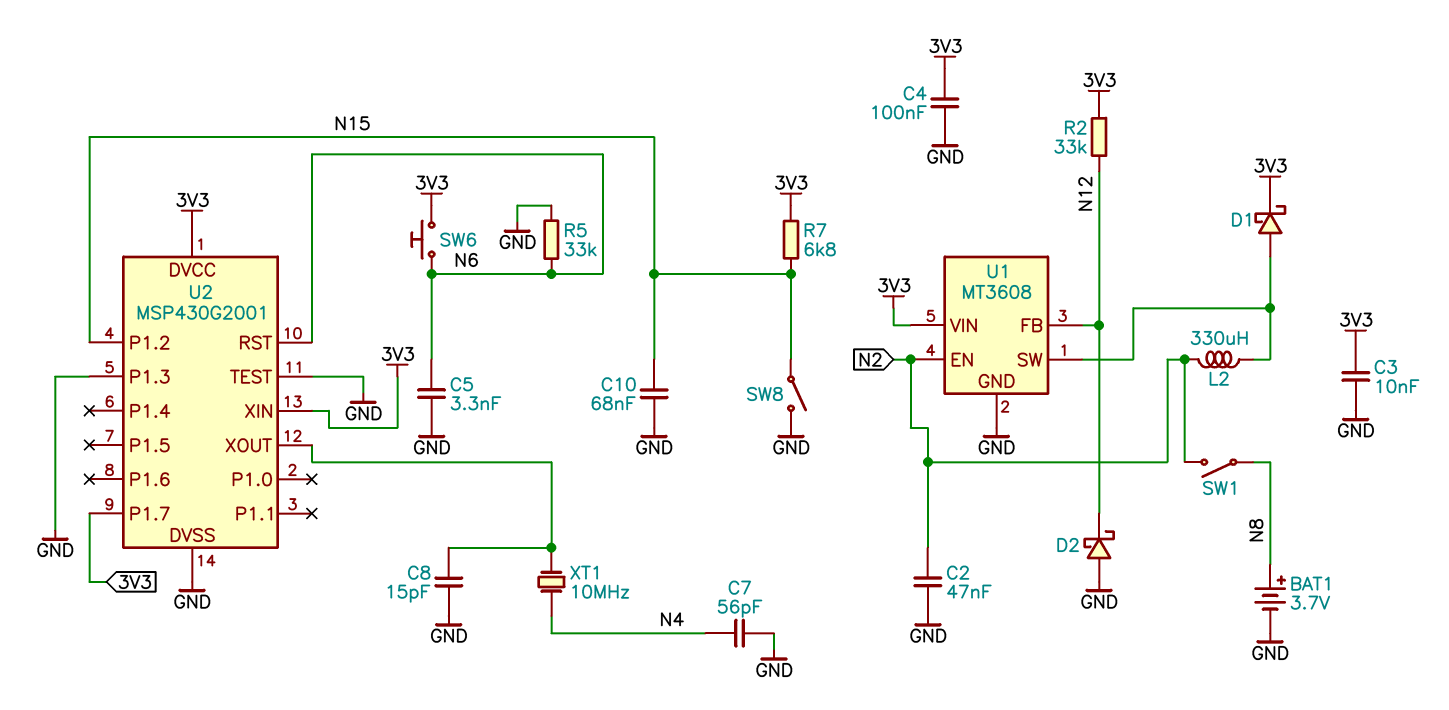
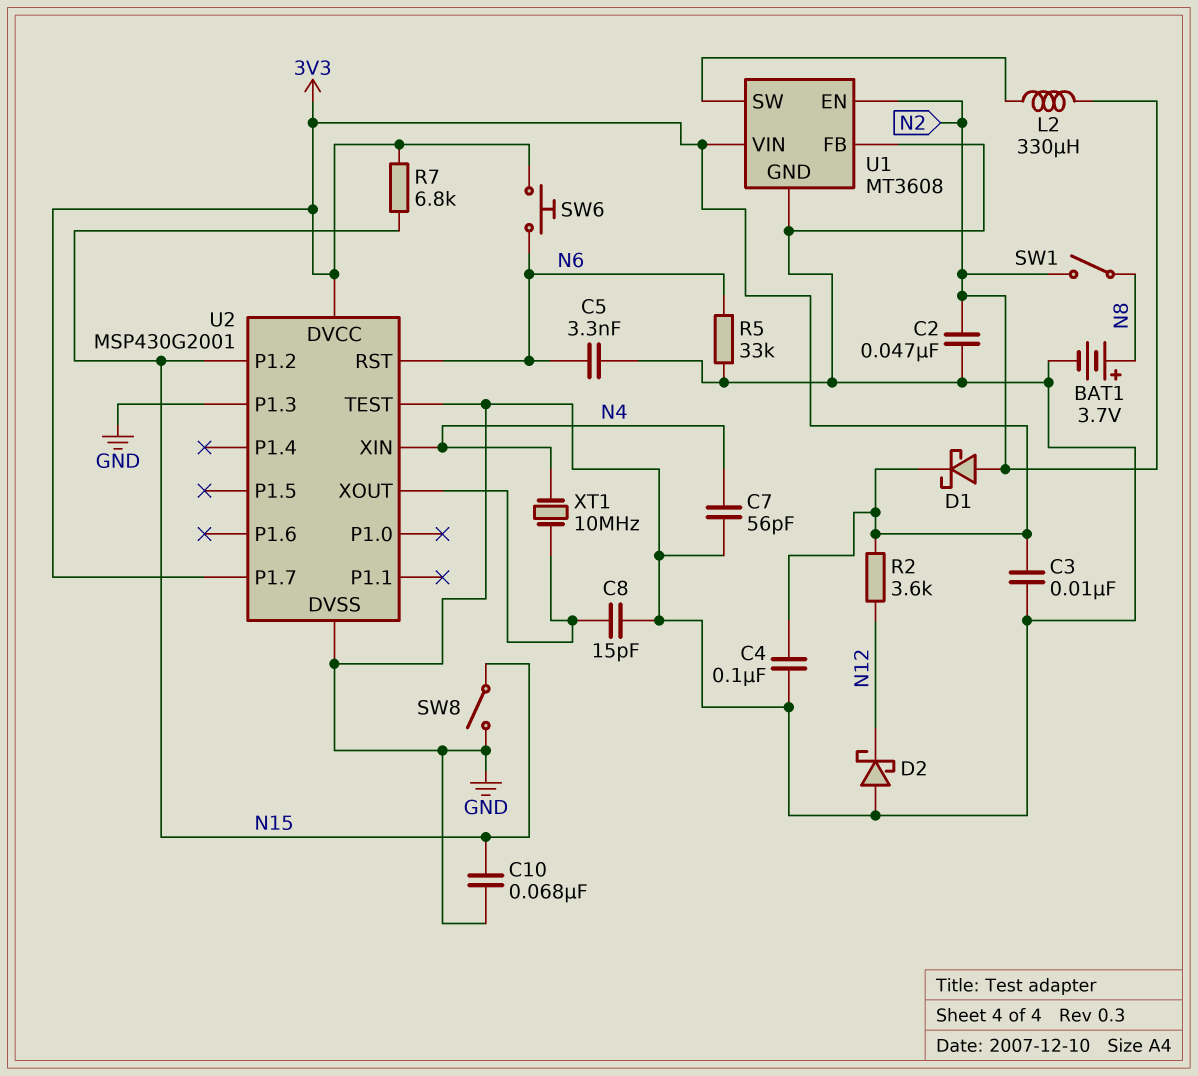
D1: schottky (A U1/SW, K 3V3) -> schottky (A N2, K 3V3)
R2: 33k (3V3, N12) -> 3.6k (3V3, N12)
U1 pin FB: N12 -> GND
U2 pin XIN: 3V3 -> N4

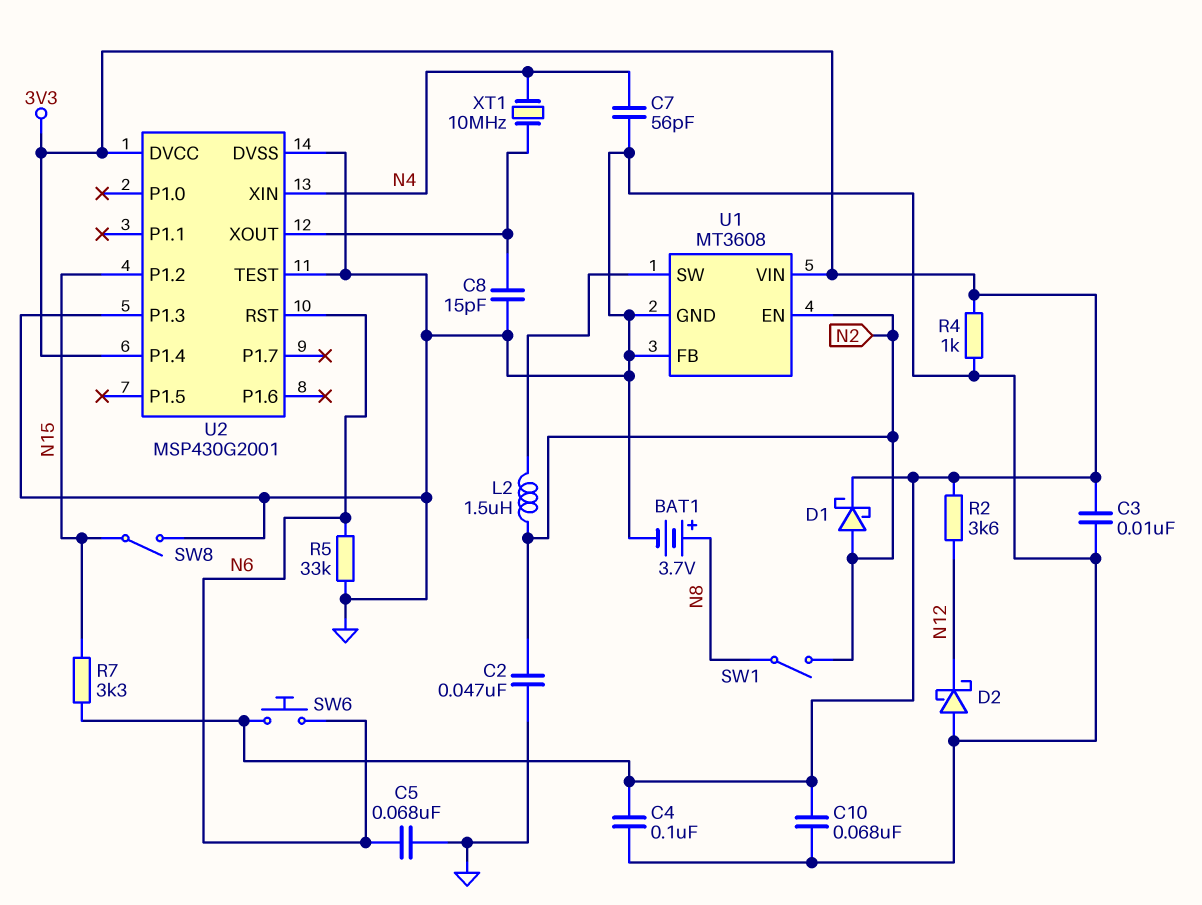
C5: 3.3nF (GND, N6) -> 68nF (GND, N6)
C10: 68nF (GND, N15) -> 68nF (3V3, GND)
L2: 330uH (N2, U1/SW) -> 1.5uH (N2, U1/SW)
R4: none -> 1k (3V3, GND)
R7: 6.8k (3V3, N15) -> 3.3k (3V3, N15)
U2 pin P1.4: none -> 3V3
U2 pin P1.7: 3V3 -> none

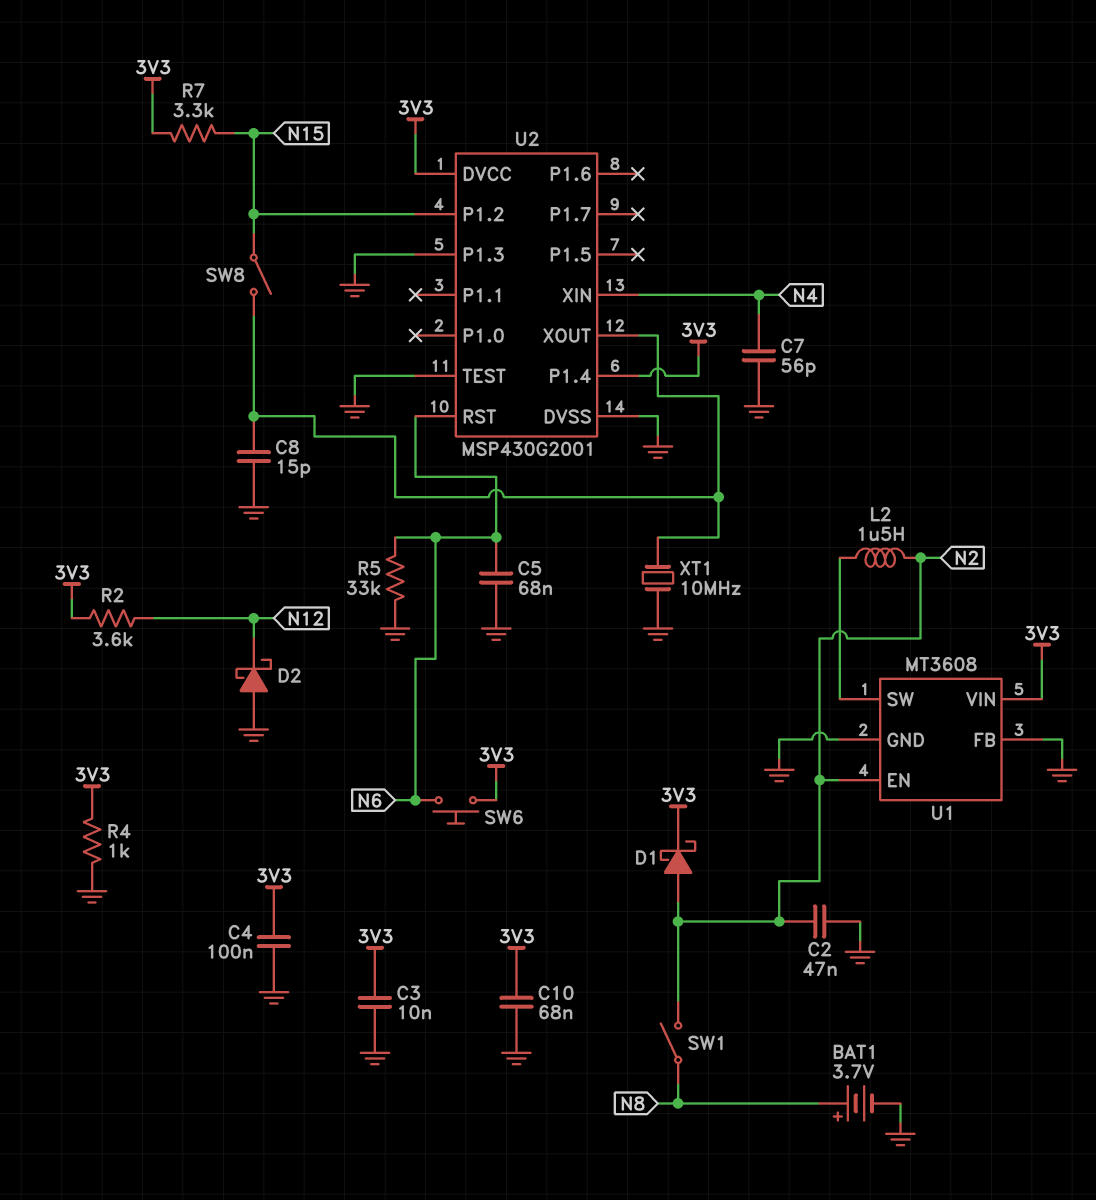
SW8: switch (GND, N15) -> switch (N15, U2/XOUT)
XT1: 10MHz (N4, U2/XOUT) -> 10MHz (GND, U2/XOUT)

